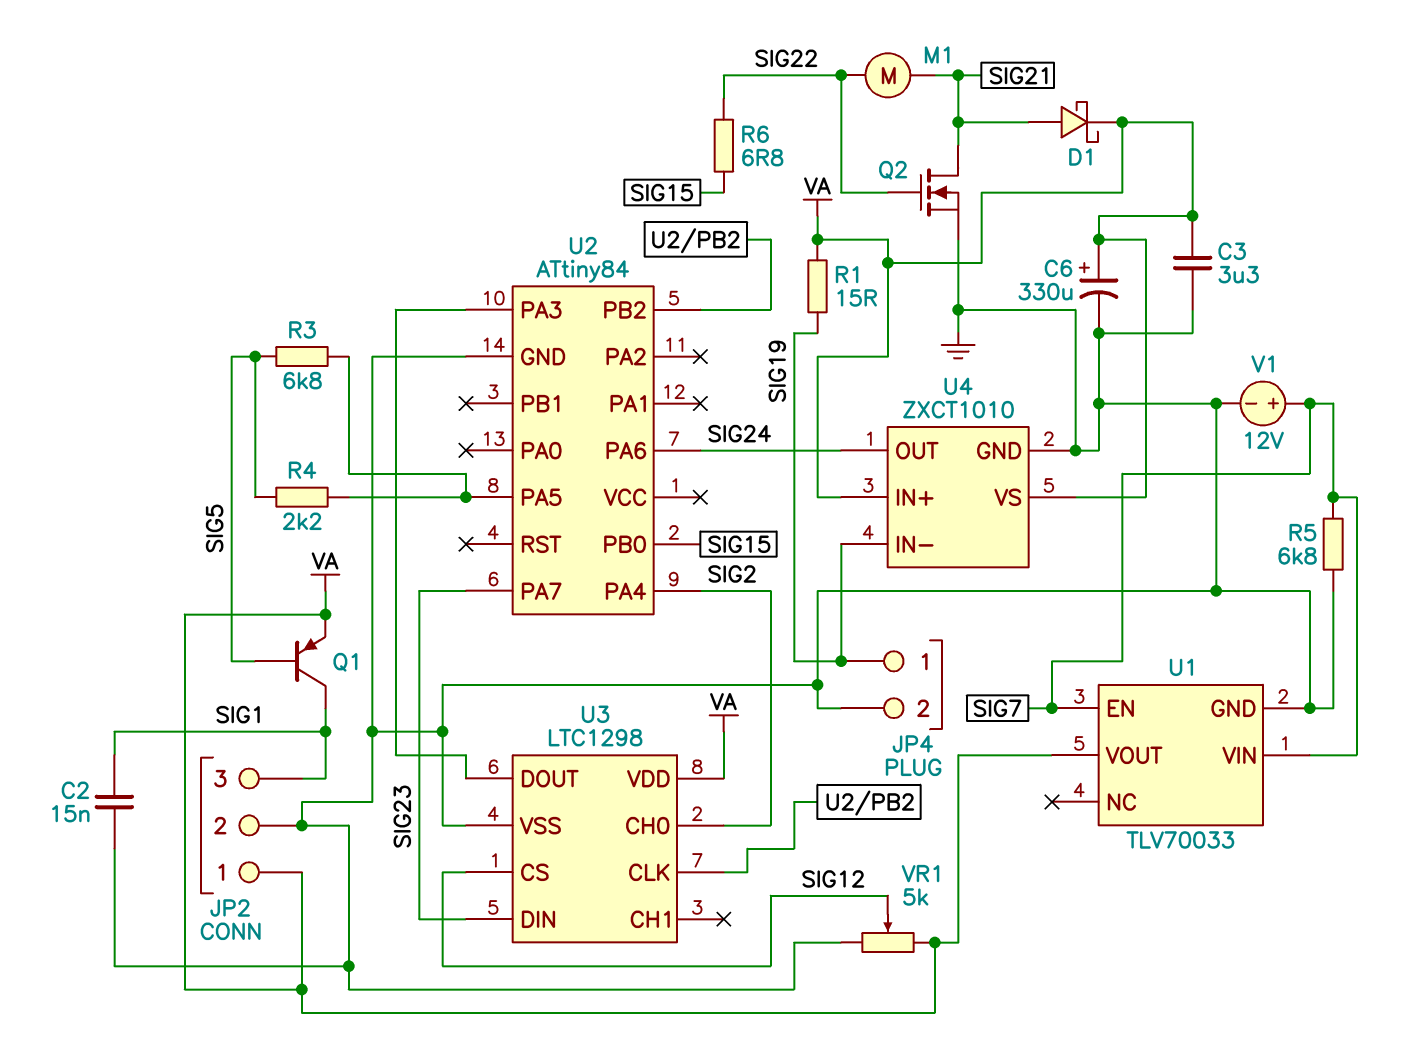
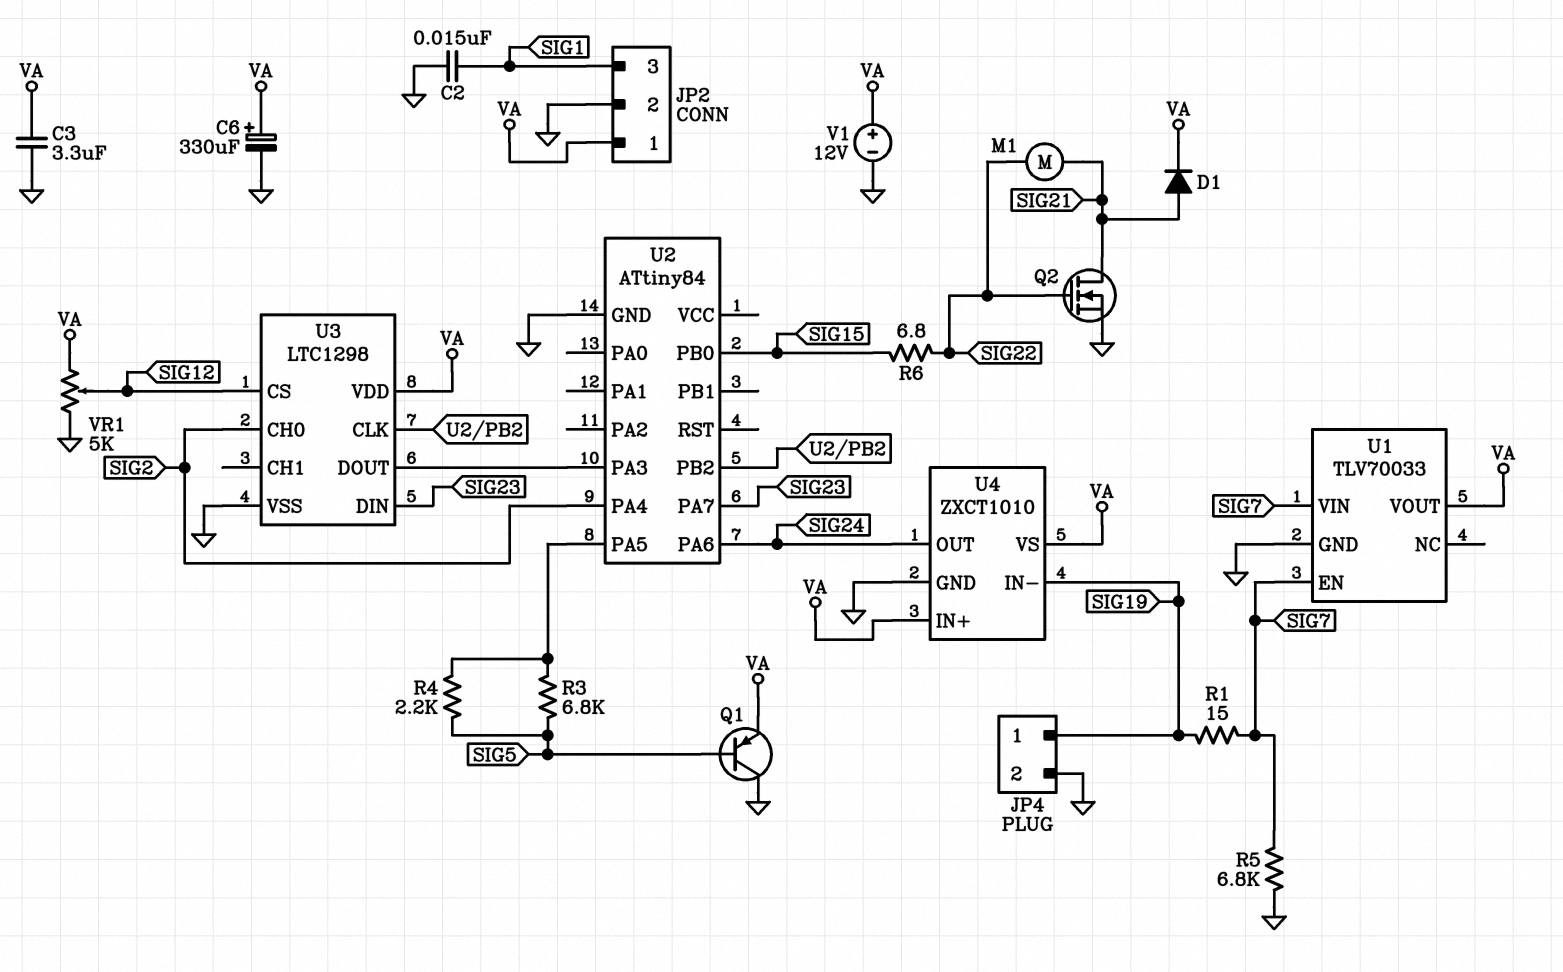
D1: schottky (A SIG21, K VA) -> diode (A SIG21, K VA)
Q1: PNP (B SIG5, C SIG1, E VA) -> PNP (B SIG5, C GND, E VA)
R1: 15 (SIG19, VA) -> 15 (SIG7, SIG19)
V1: 12V (plus SIG7, minus GND) -> 12V (plus VA, minus GND)

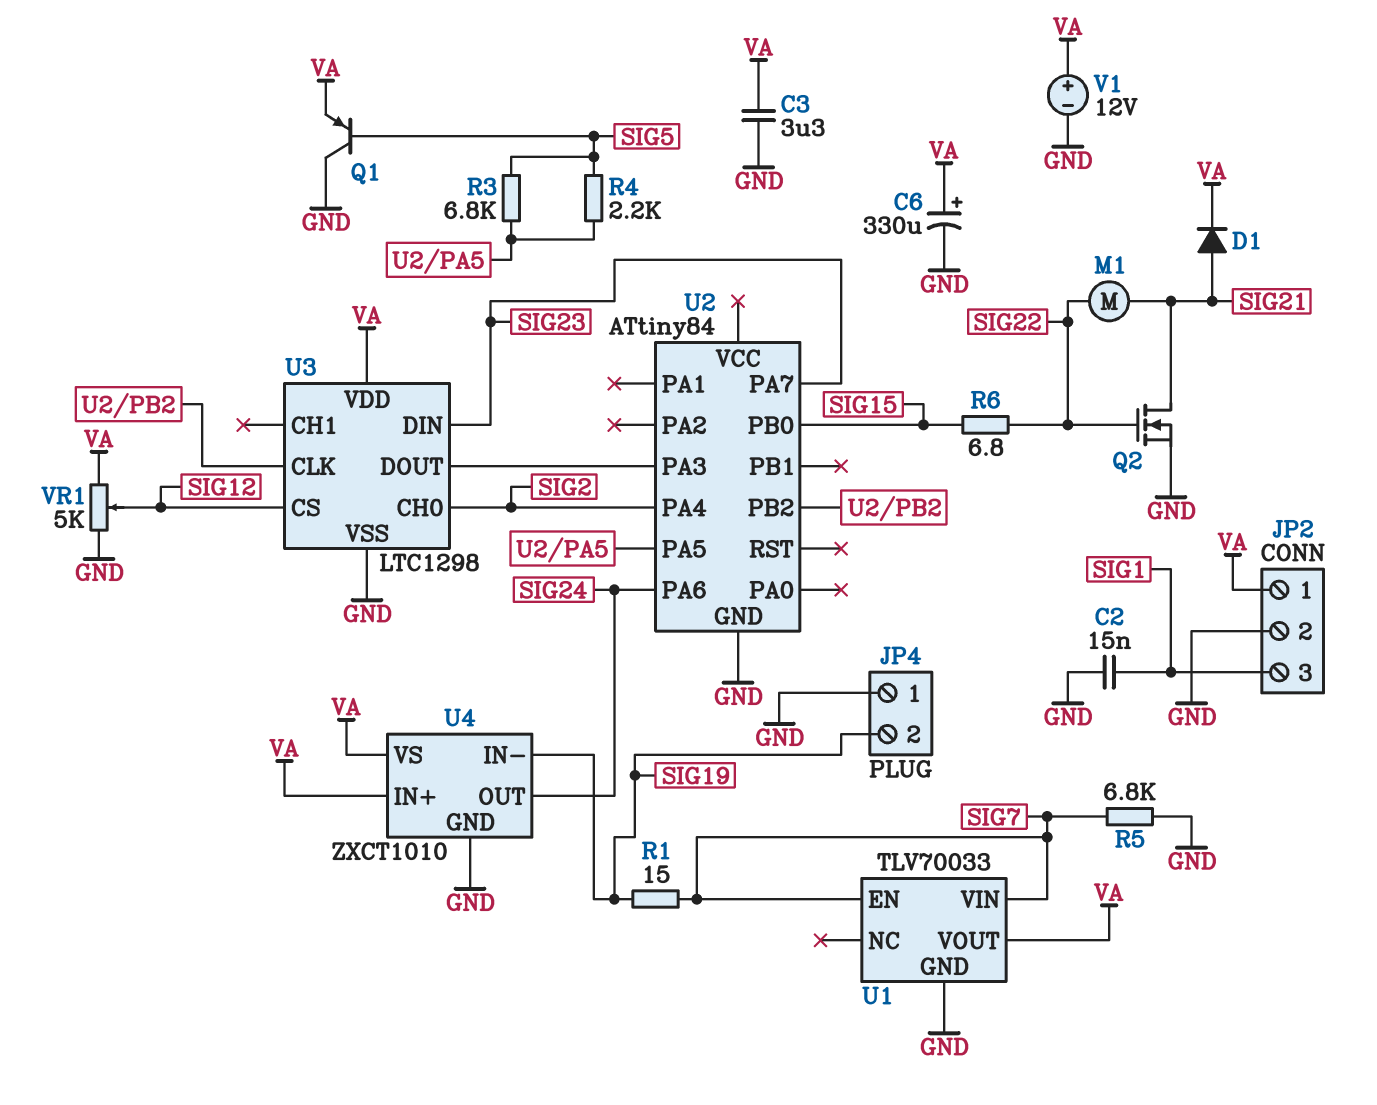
JP4 pin 1: SIG19 -> GND
JP4 pin 2: GND -> SIG19

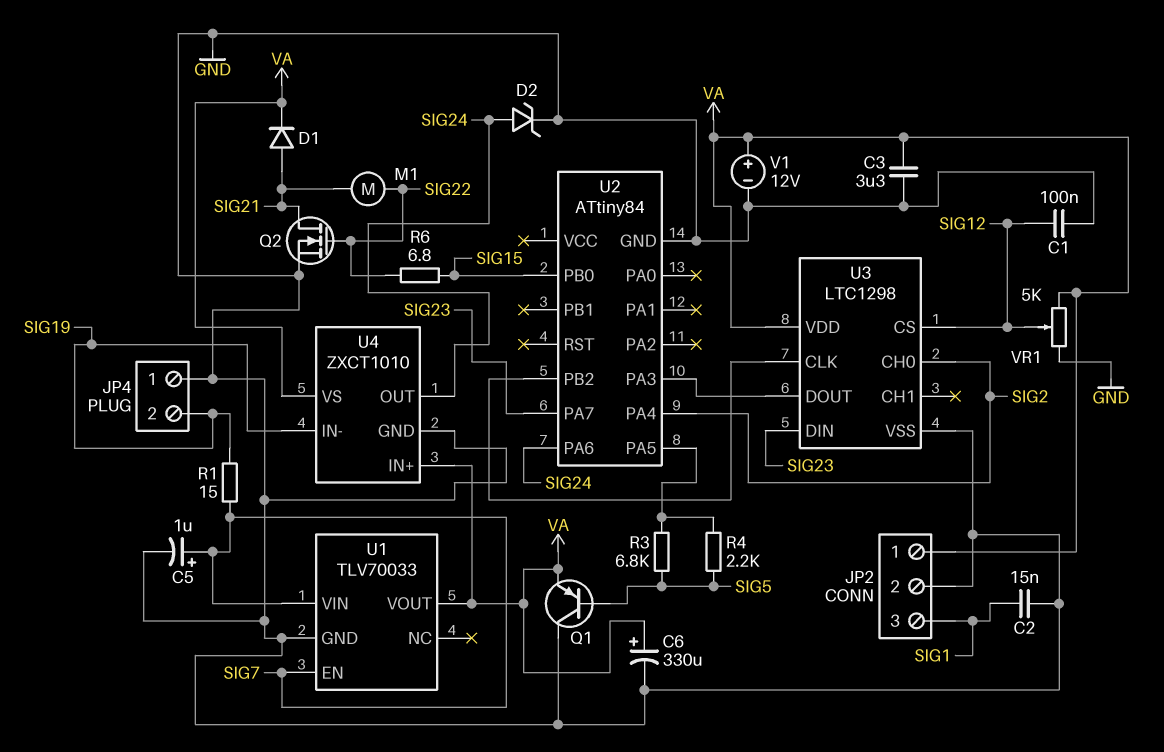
C1: none -> 100nF (GND, SIG12)
C5: none -> 1uF (plus SIG7, minus GND)
D2: none -> zener (A SIG24, K GND)
R5: 6.8k (GND, SIG7) -> none

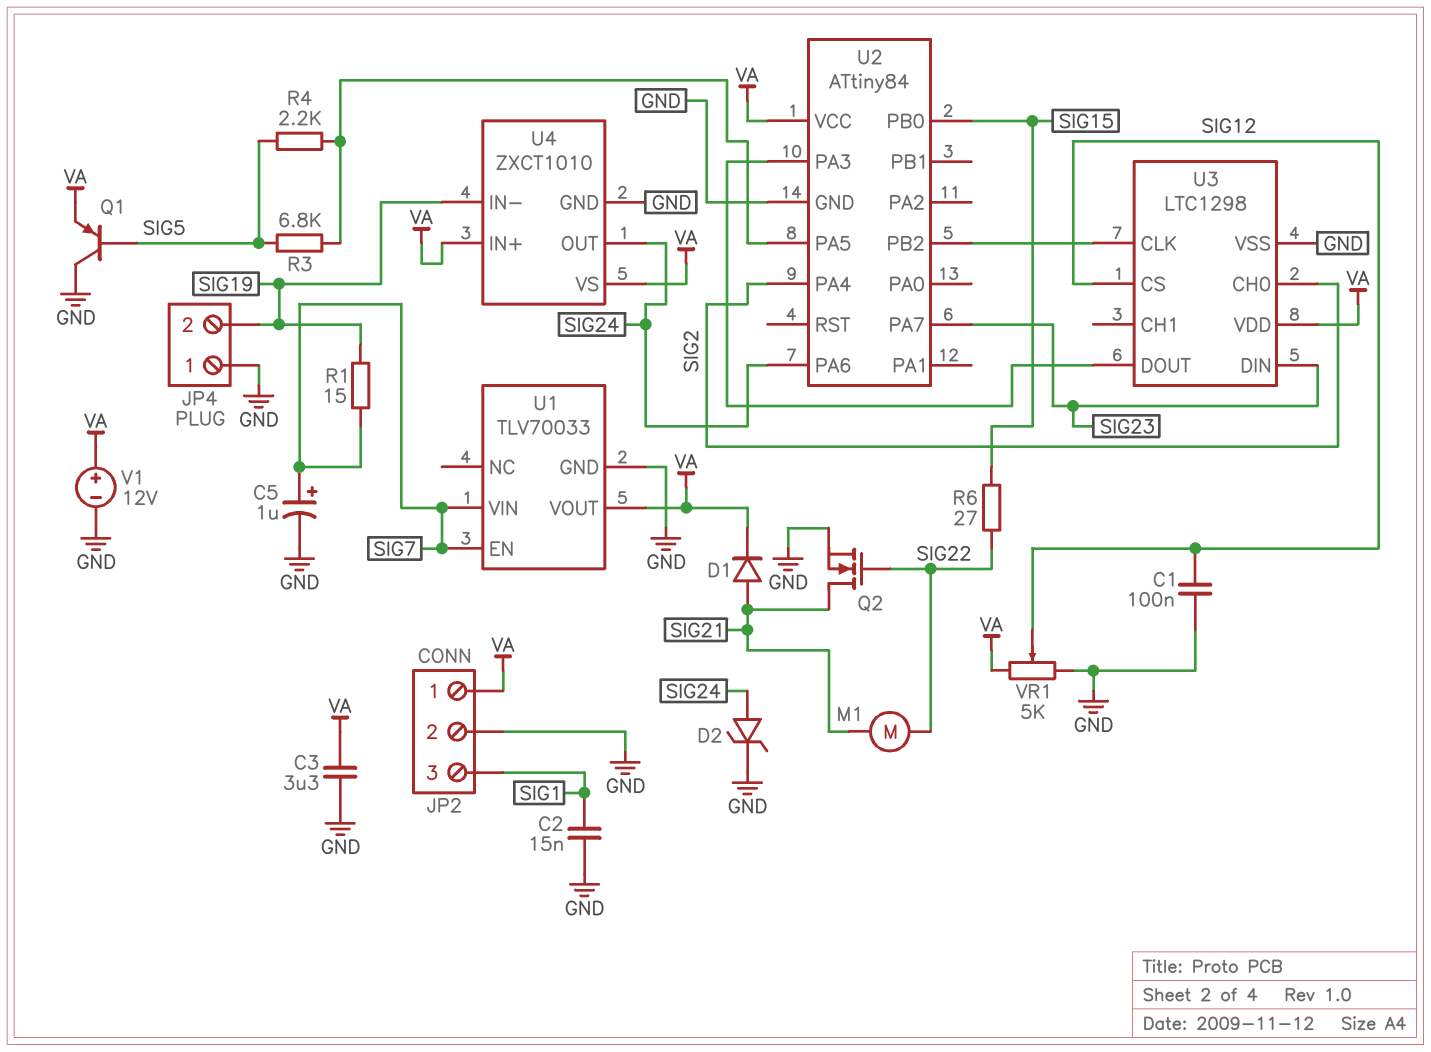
C6: 330uF (plus VA, minus GND) -> none
R6: 6.8 (SIG15, SIG22) -> 27 (SIG15, SIG22)
U2 pin VCC: none -> VA

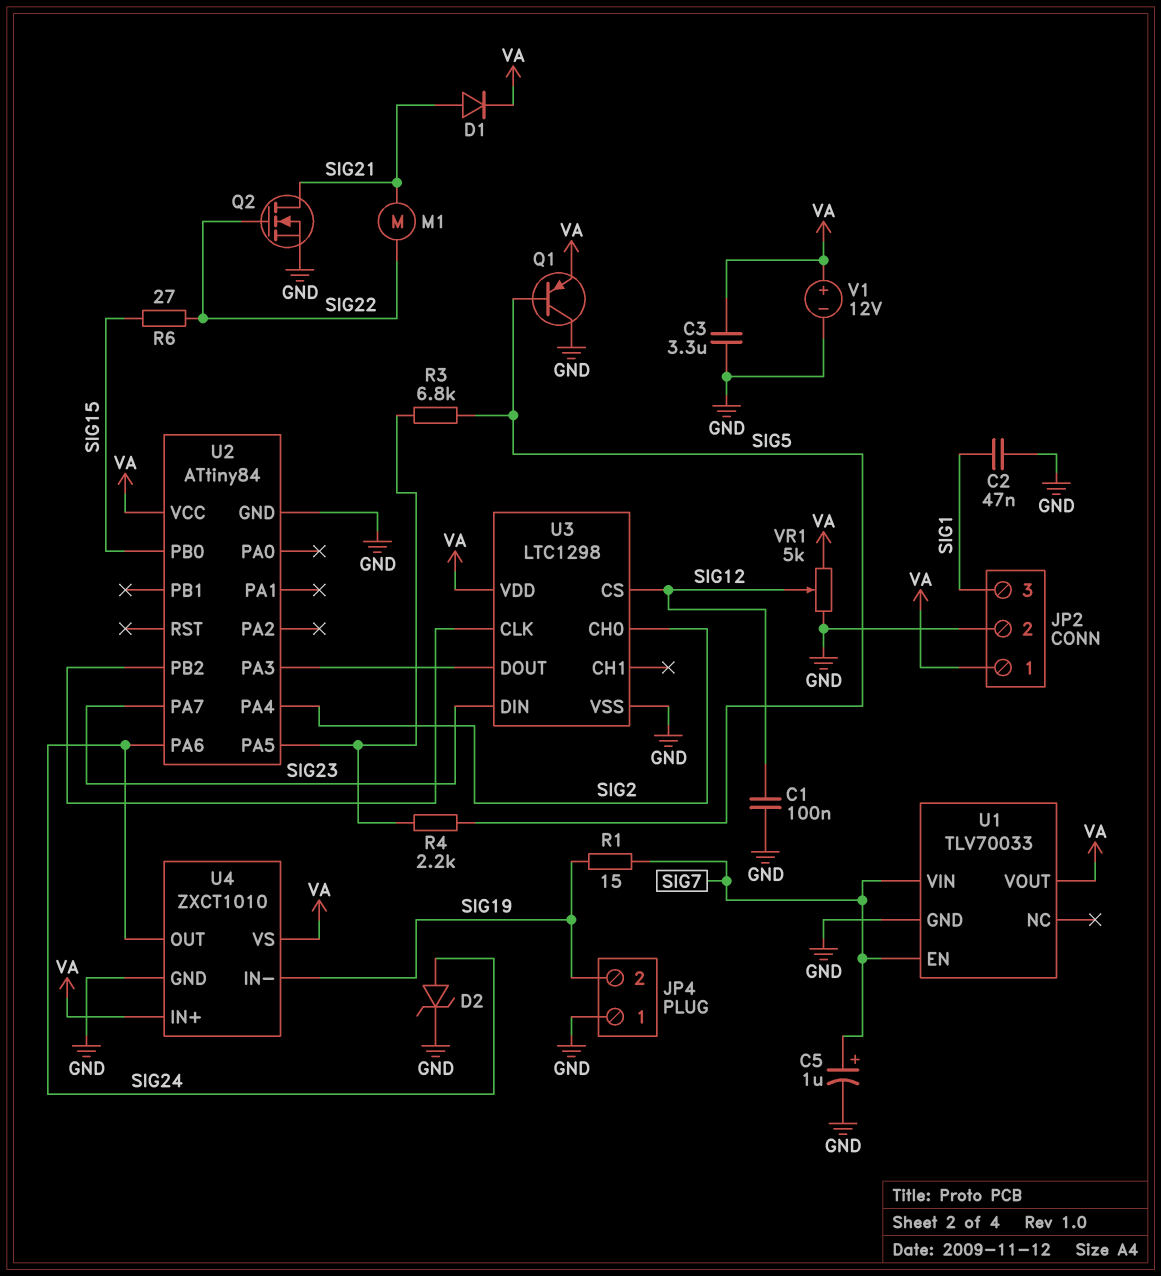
C2: 15nF (GND, SIG1) -> 47nF (GND, SIG1)

